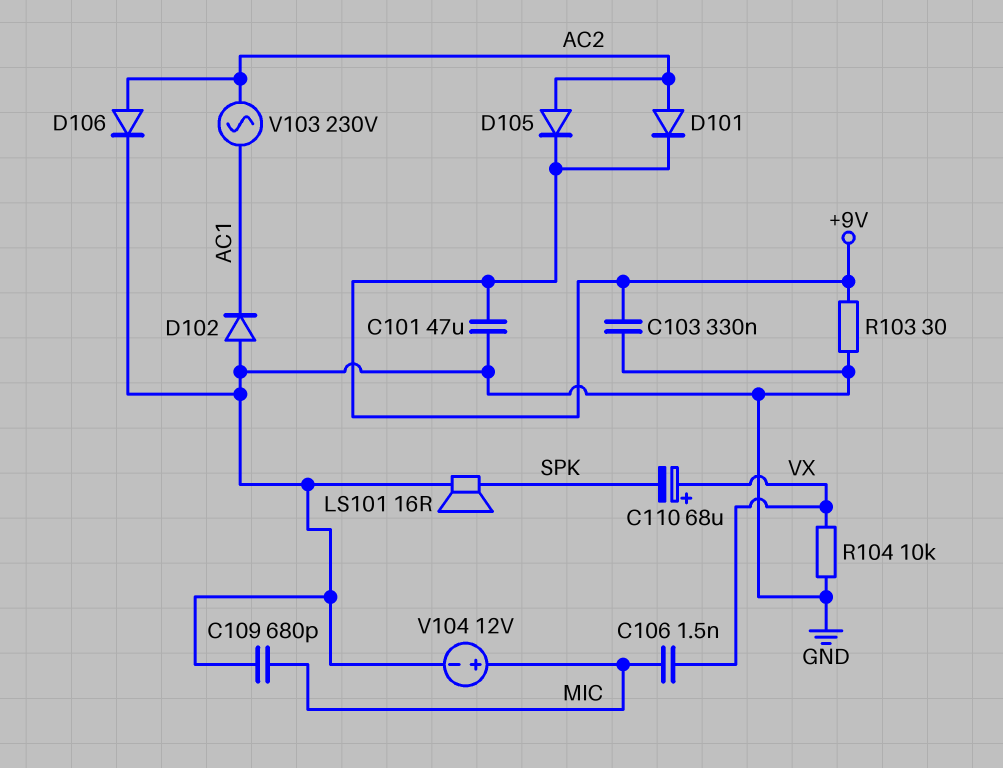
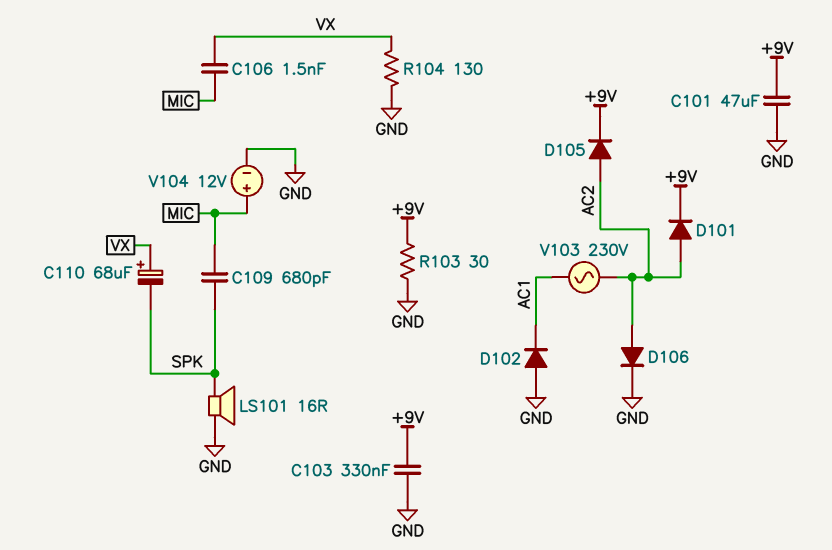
C109: 680pF (GND, MIC) -> 680pF (MIC, SPK)
R104: 10k (GND, VX) -> 130 (GND, VX)

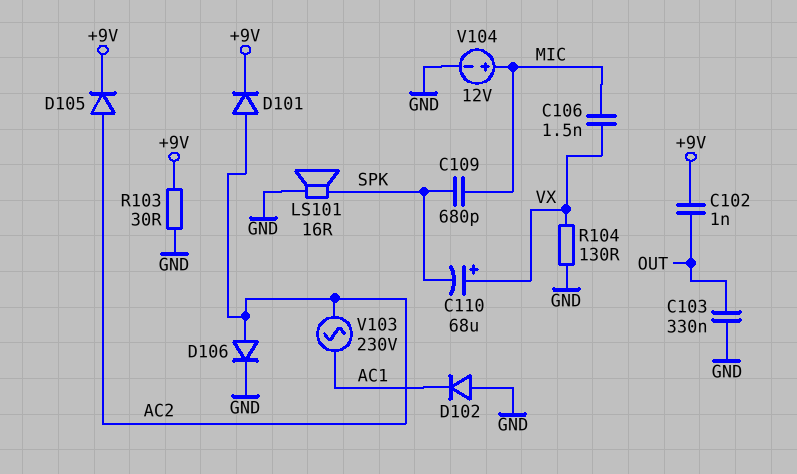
C101: 47uF (+9V, GND) -> none
C102: none -> 1nF (+9V, OUT)
C103: 330nF (+9V, GND) -> 330nF (GND, OUT)

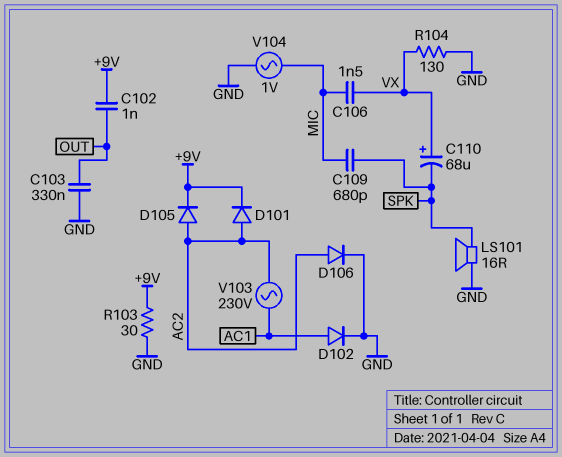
D102: diode (A GND, K AC1) -> diode (A AC1, K GND)
V104: 12V (plus MIC, minus GND) -> AC 1V (GND, MIC)

